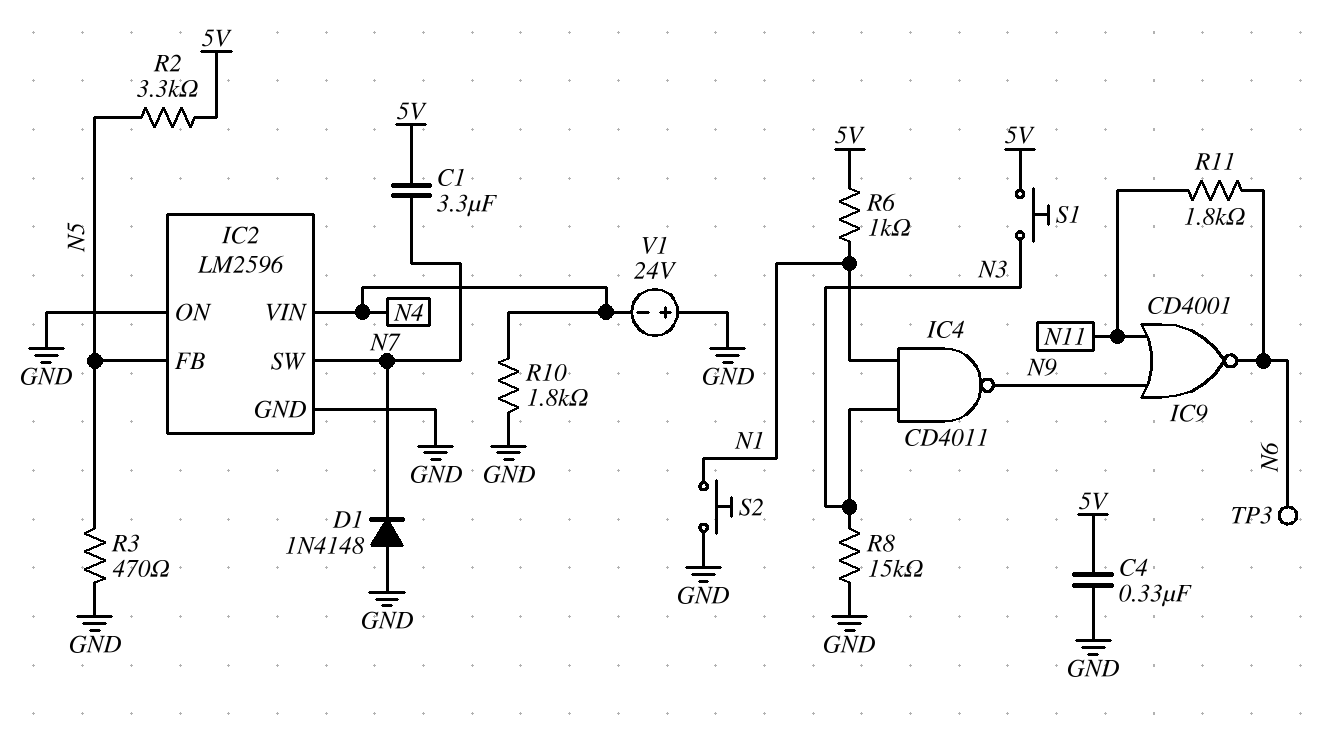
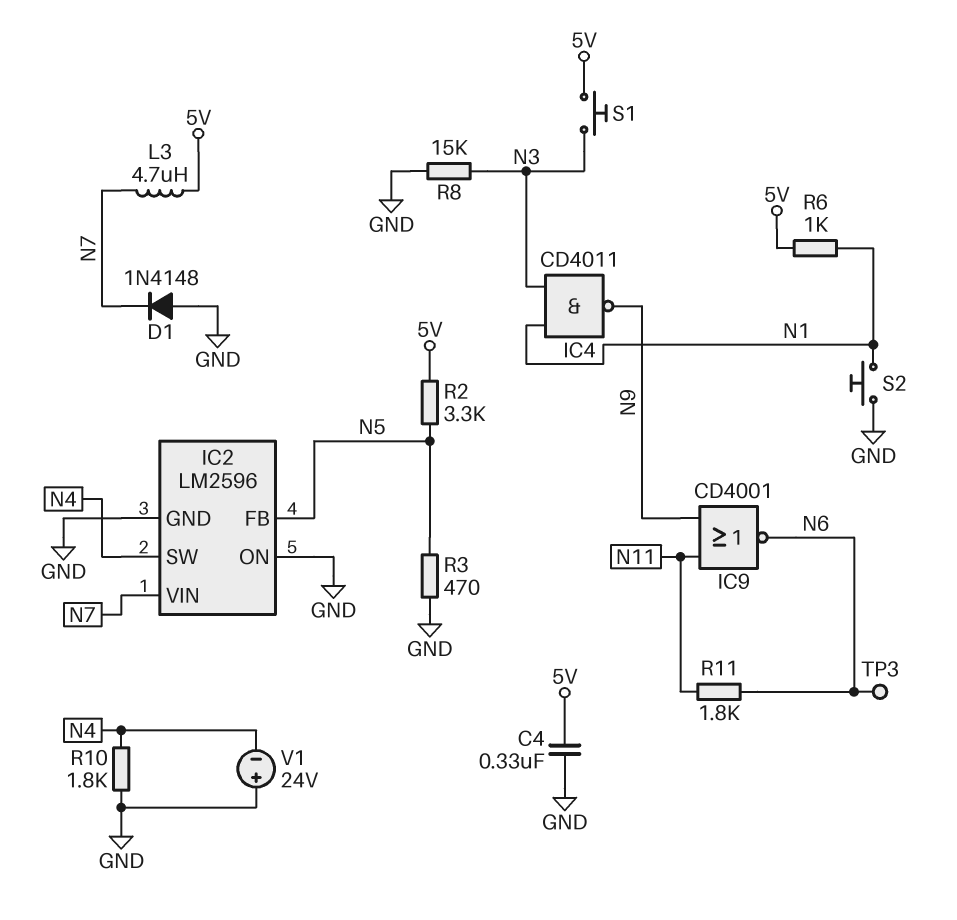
C1: 3.3uF (5V, N7) -> none
IC2 pin SW: N7 -> N4
IC2 pin VIN: N4 -> N7
L3: none -> 4.7uH (5V, N7)

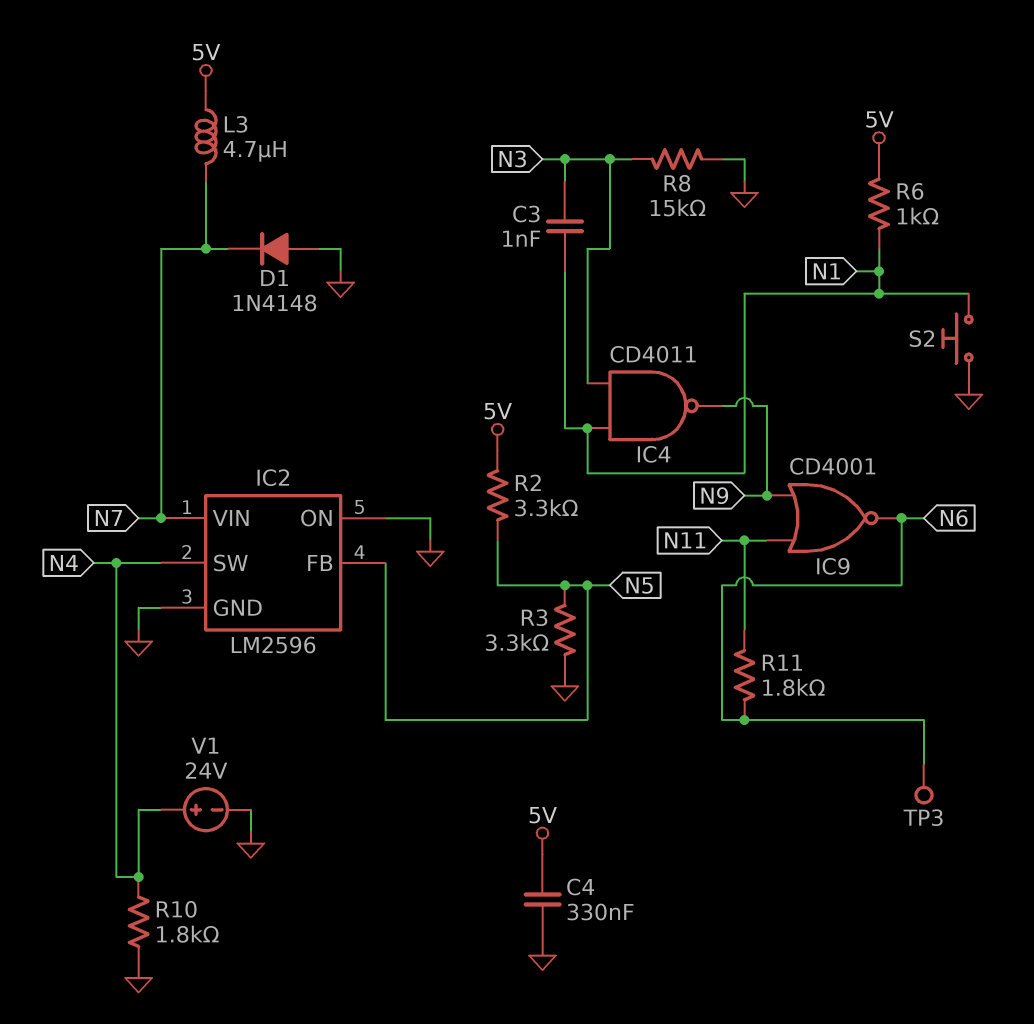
C3: none -> 1nF (N1, N3)
R3: 470 (GND, N5) -> 3.3k (GND, N5)
S1: button (5V, N3) -> none
V1: 24V (plus GND, minus N4) -> 24V (plus N4, minus GND)

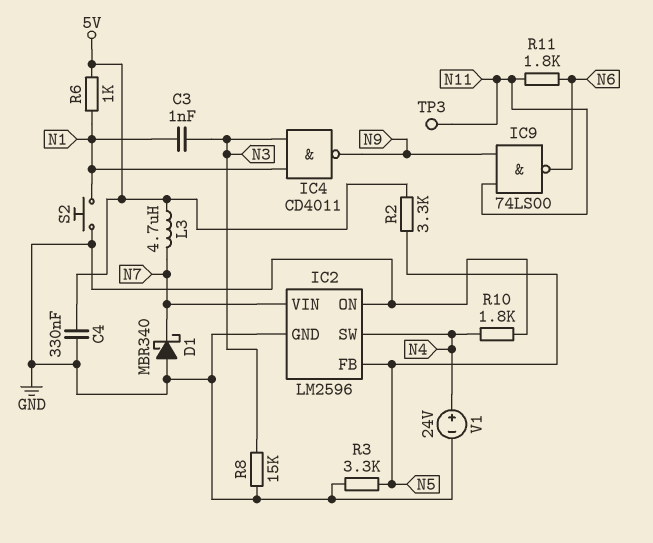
D1: diode 1N4148 (A GND, K N7) -> schottky MBR340 (A GND, K N7)
IC9: NOR CD4001 (in N9, in N11, out N6) -> NAND 74LS00 (in N9, in N11, out N6)
TP3: test point (N6) -> test point (N11)

